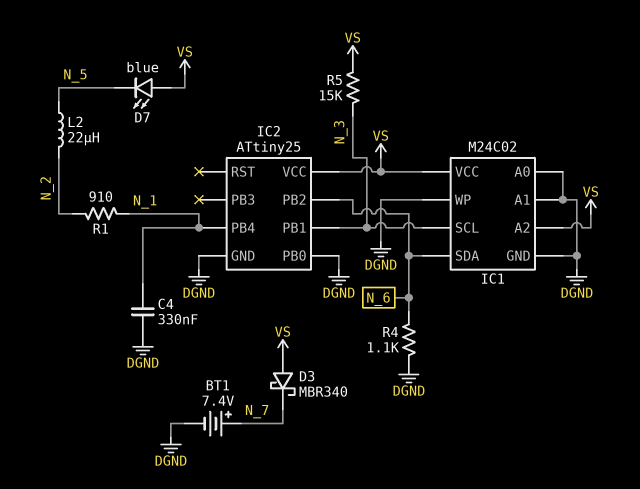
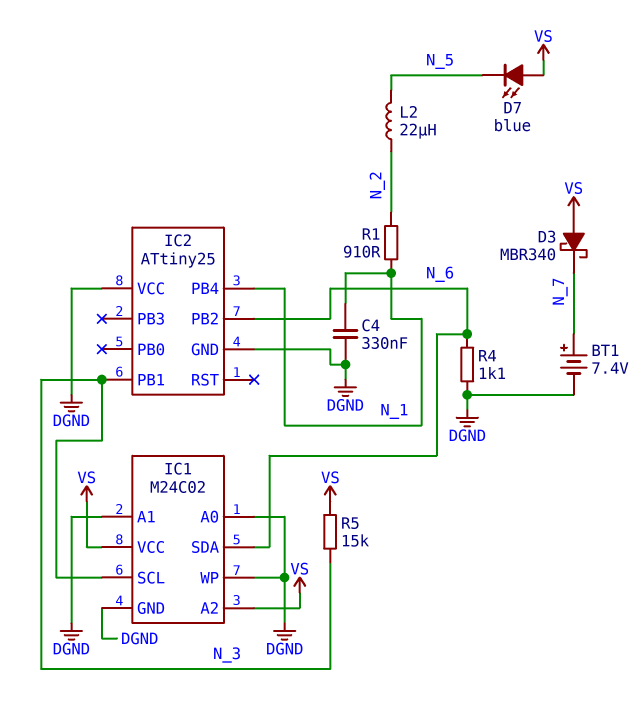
IC2 pin PB0: DGND -> none
IC2 pin VCC: VS -> DGND

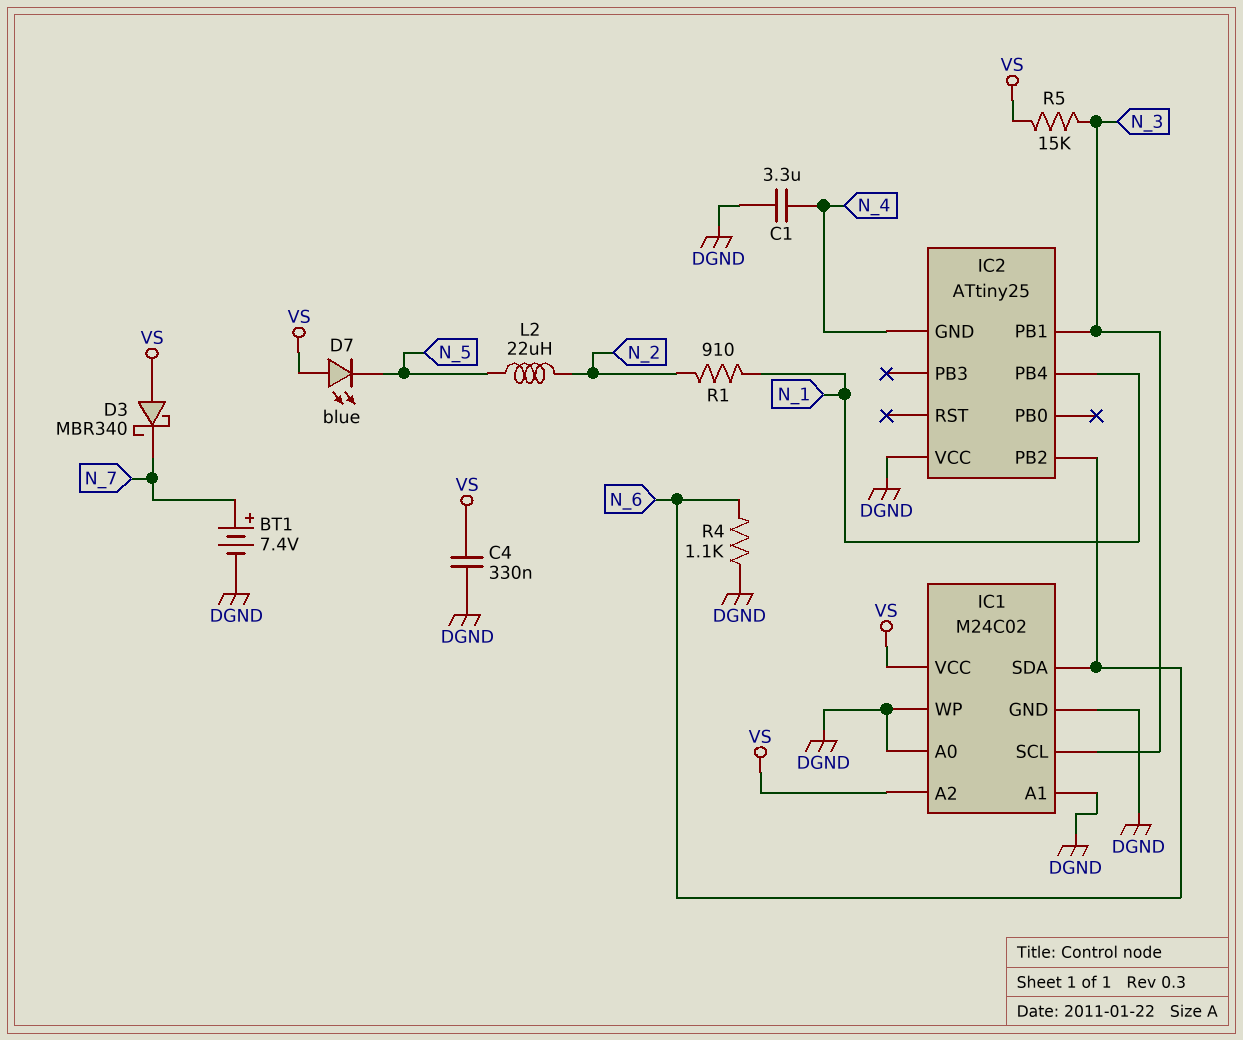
C1: none -> 3.3uF (DGND, N_4)
C4: 330nF (DGND, N_1) -> 330nF (DGND, VS)
IC2 pin GND: DGND -> N_4

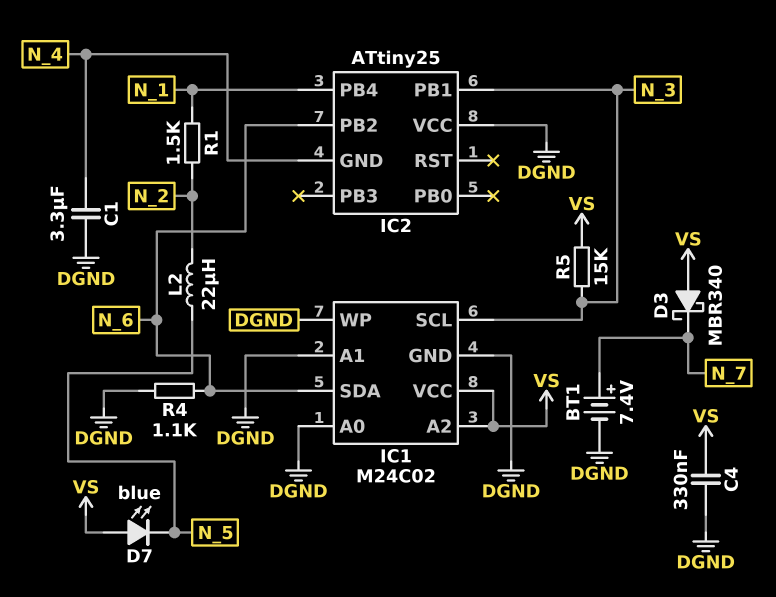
R1: 910 (N_1, N_2) -> 1.5k (N_1, N_2)

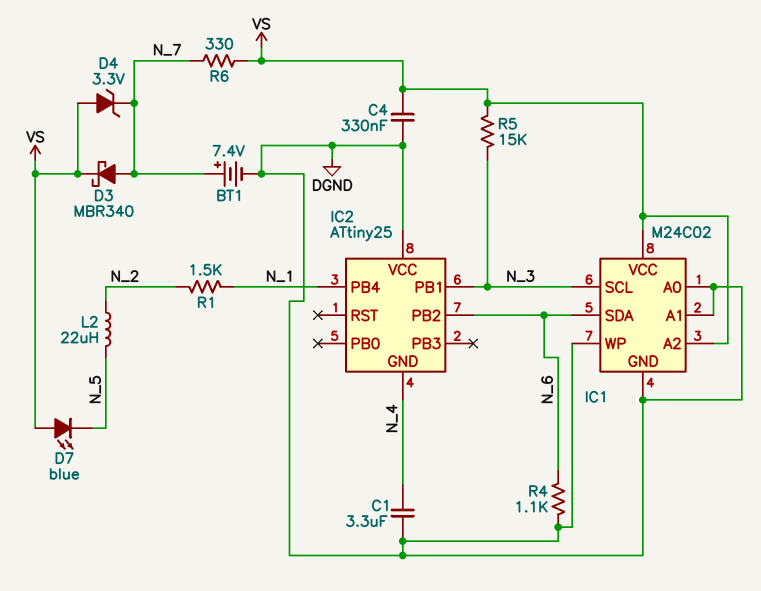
D3: schottky MBR340 (A VS, K N_7) -> schottky MBR340 (A N_7, K VS)
D4: none -> zener 3.3V (A VS, K N_7)
R6: none -> 330 (N_7, VS)

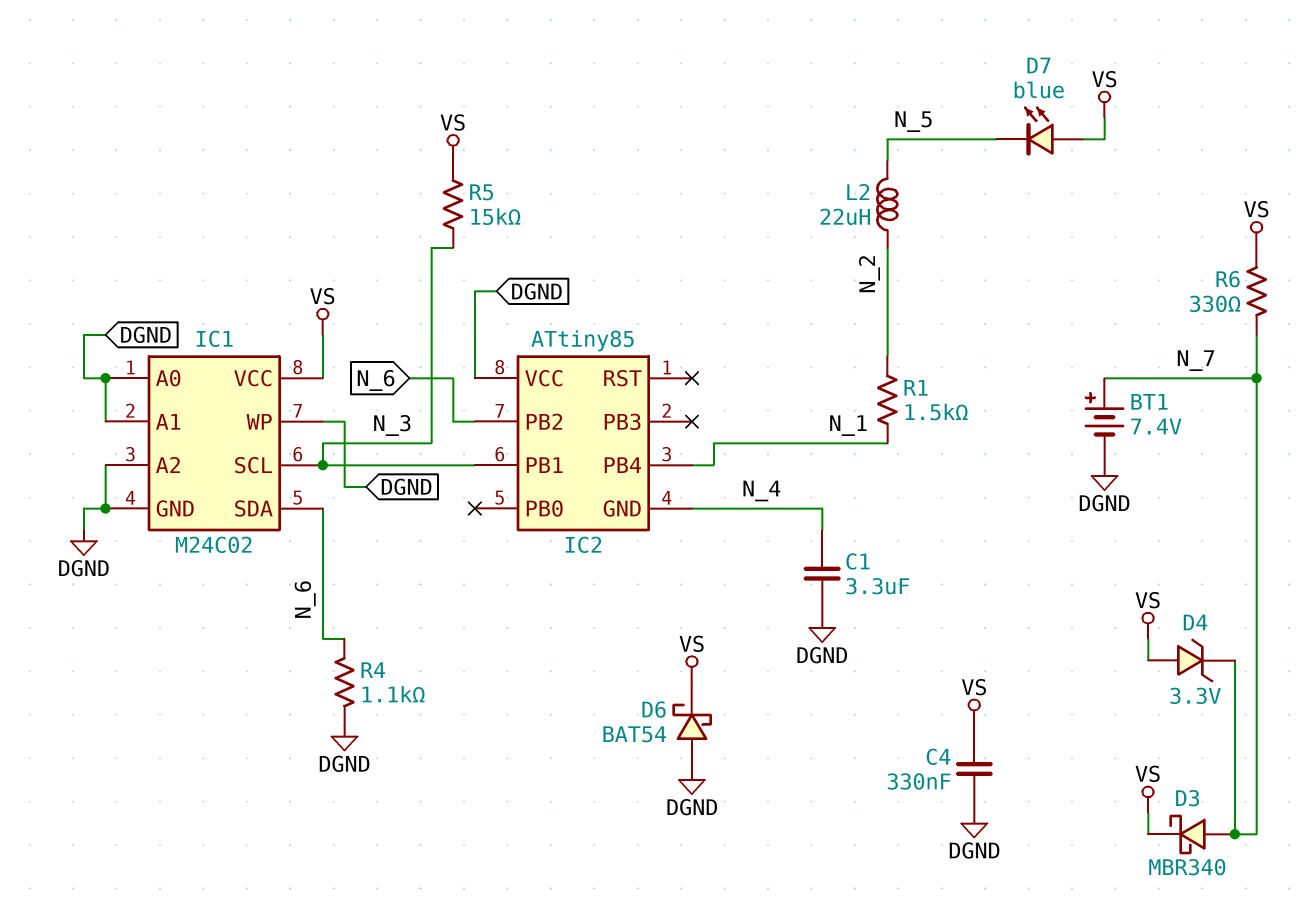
D6: none -> schottky BAT54 (A DGND, K VS)
IC1 pin A2: VS -> DGND
IC2: ATtiny25 -> ATtiny85

